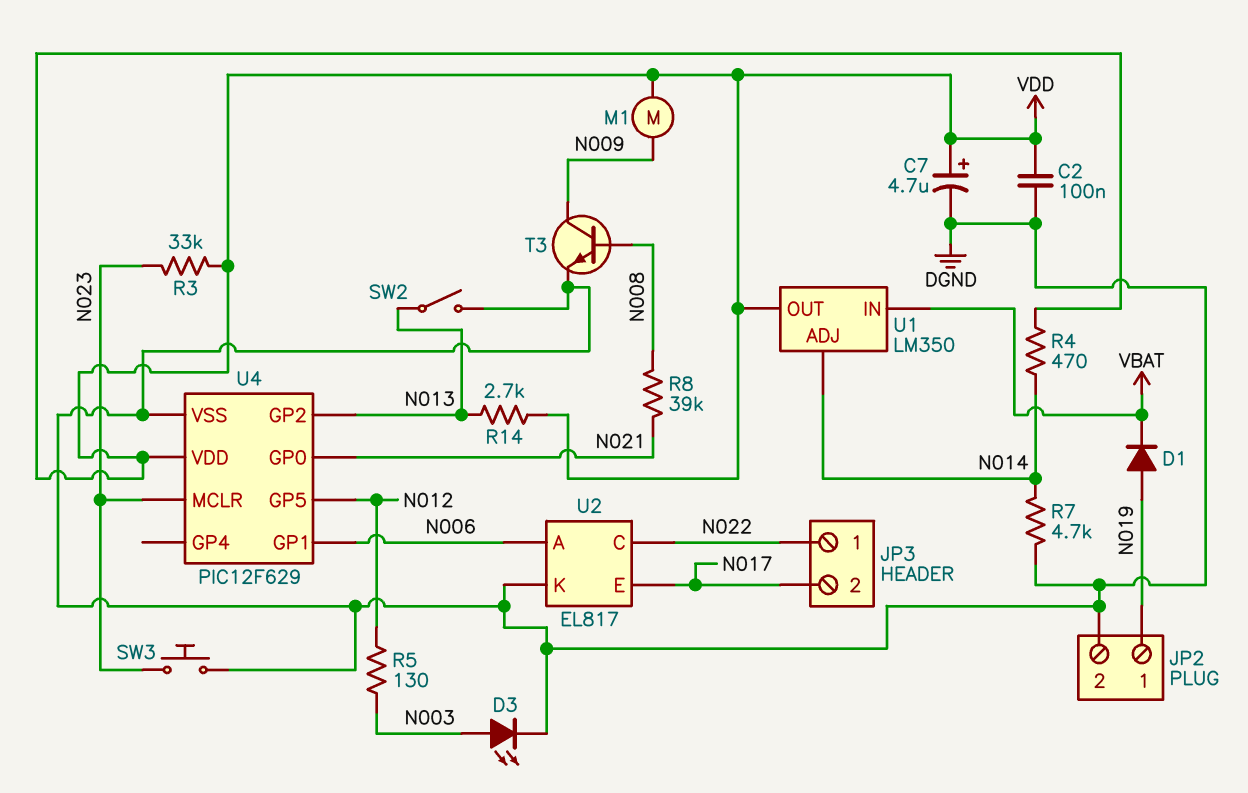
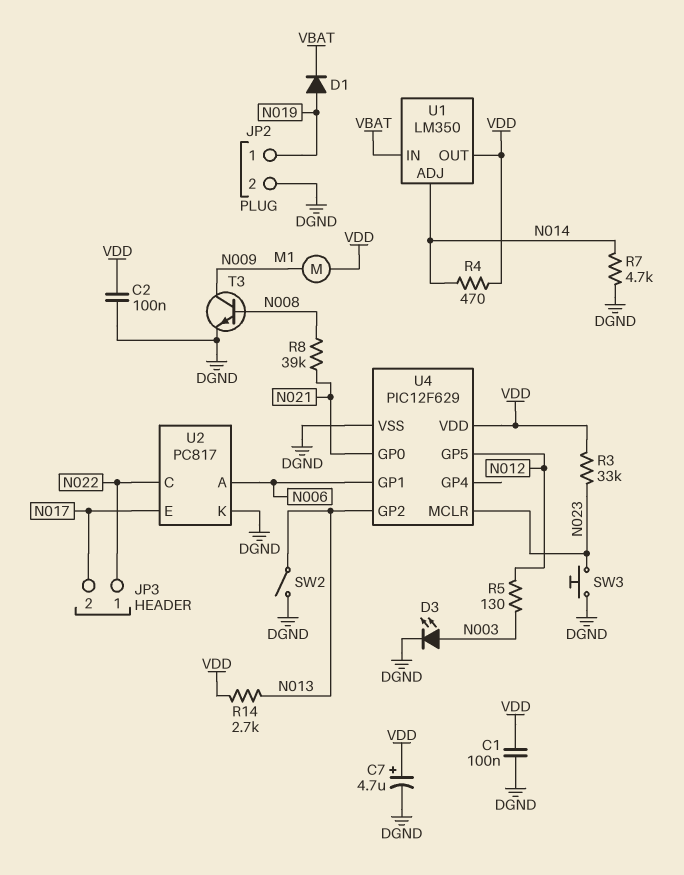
C1: none -> 100nF (DGND, VDD)
U2: EL817 -> PC817

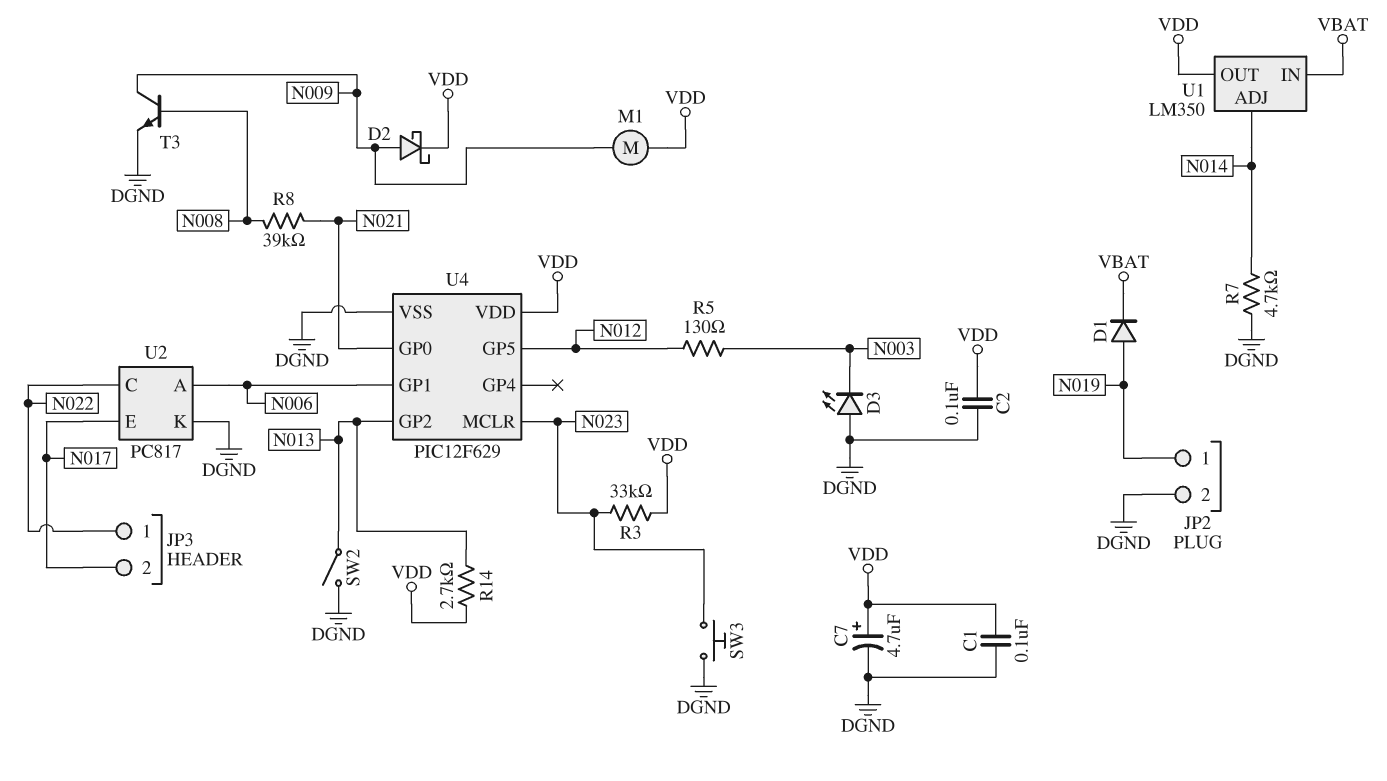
D2: none -> schottky (A N009, K VDD)
D3: LED (A N003, K DGND) -> LED (A DGND, K N003)
R4: 470 (N014, VDD) -> none

